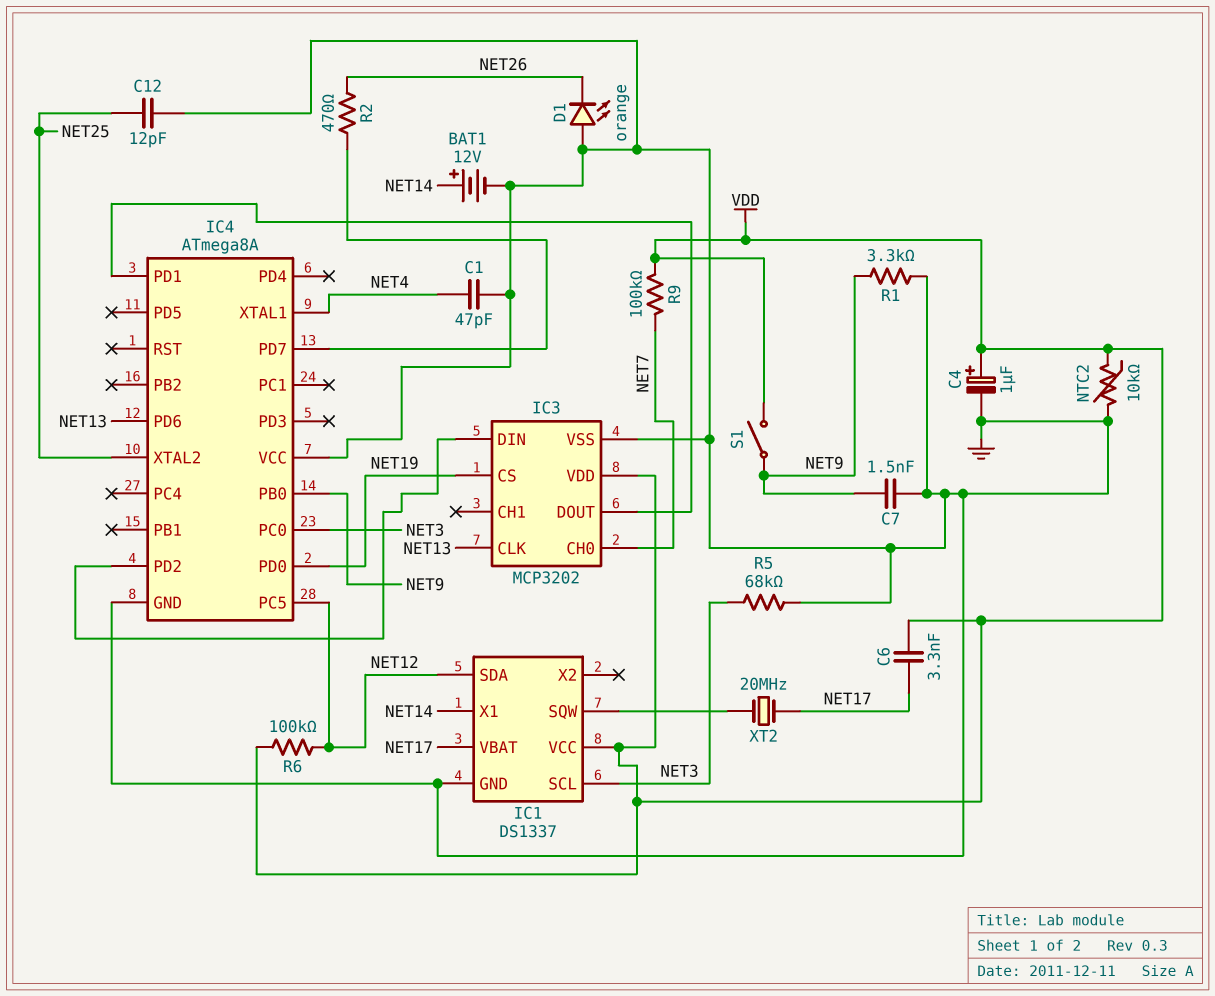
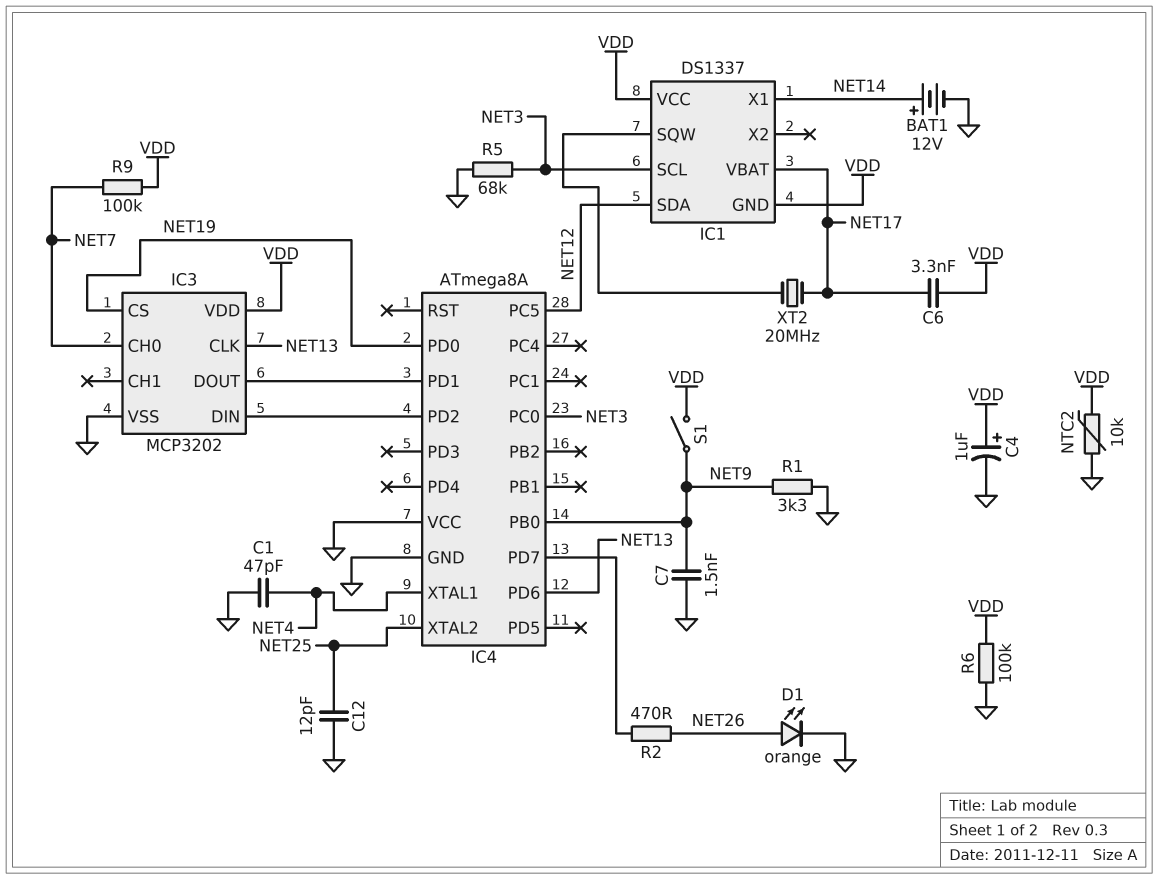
D1: LED orange (A GND, K NET26) -> LED orange (A NET26, K GND)
IC1 pin GND: GND -> VDD
R6: 100k (NET12, VDD) -> 100k (GND, VDD)

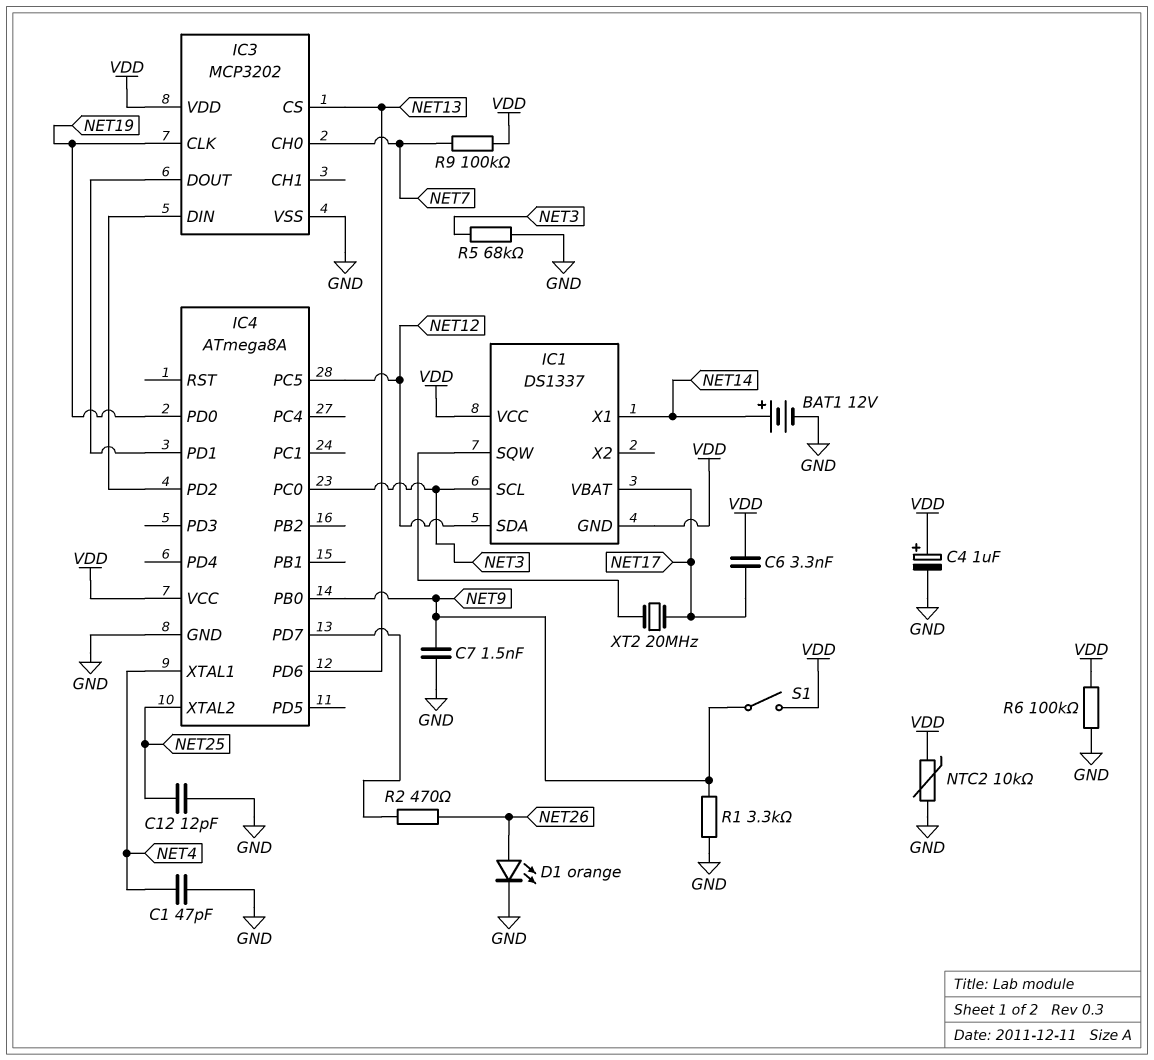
IC3 pin CLK: NET13 -> NET19
IC3 pin CS: NET19 -> NET13
IC4 pin VCC: GND -> VDD

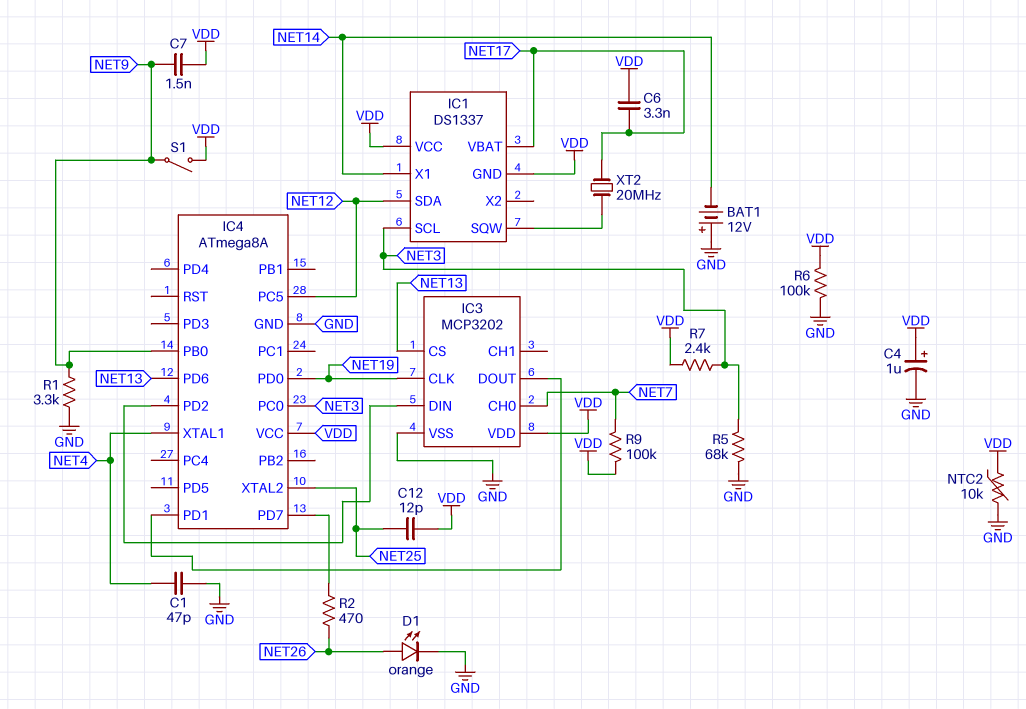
BAT1: 12V (plus NET14, minus GND) -> 12V (plus GND, minus NET14)
C7: 1.5nF (GND, NET9) -> 1.5nF (NET9, VDD)
C12: 12pF (GND, NET25) -> 12pF (NET25, VDD)
R7: none -> 2.4k (NET3, VDD)

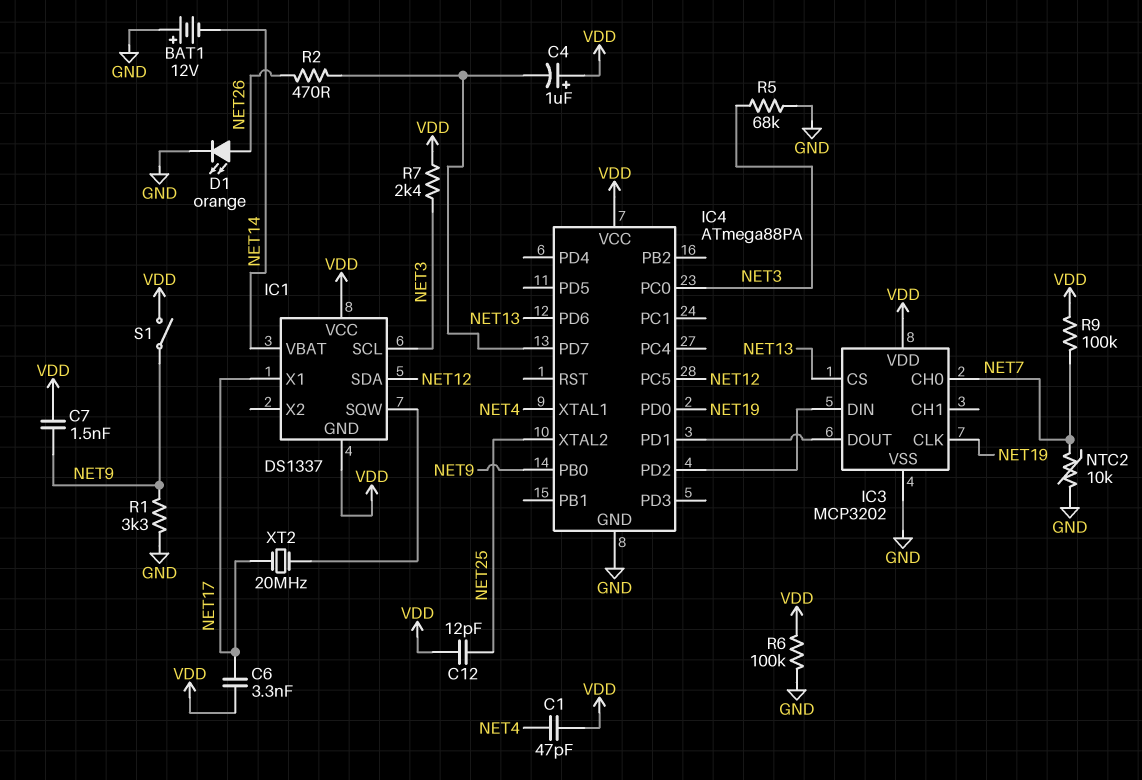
C1: 47pF (GND, NET4) -> 47pF (NET4, VDD)
C4: 1uF (plus VDD, minus GND) -> 1uF (plus VDD, minus IC4/PD7)
IC1 pin VBAT: NET17 -> NET14
IC1 pin X1: NET14 -> NET17
IC4: ATmega8A -> ATmega88PA
NTC2: 10k (GND, VDD) -> 10k (GND, NET7)

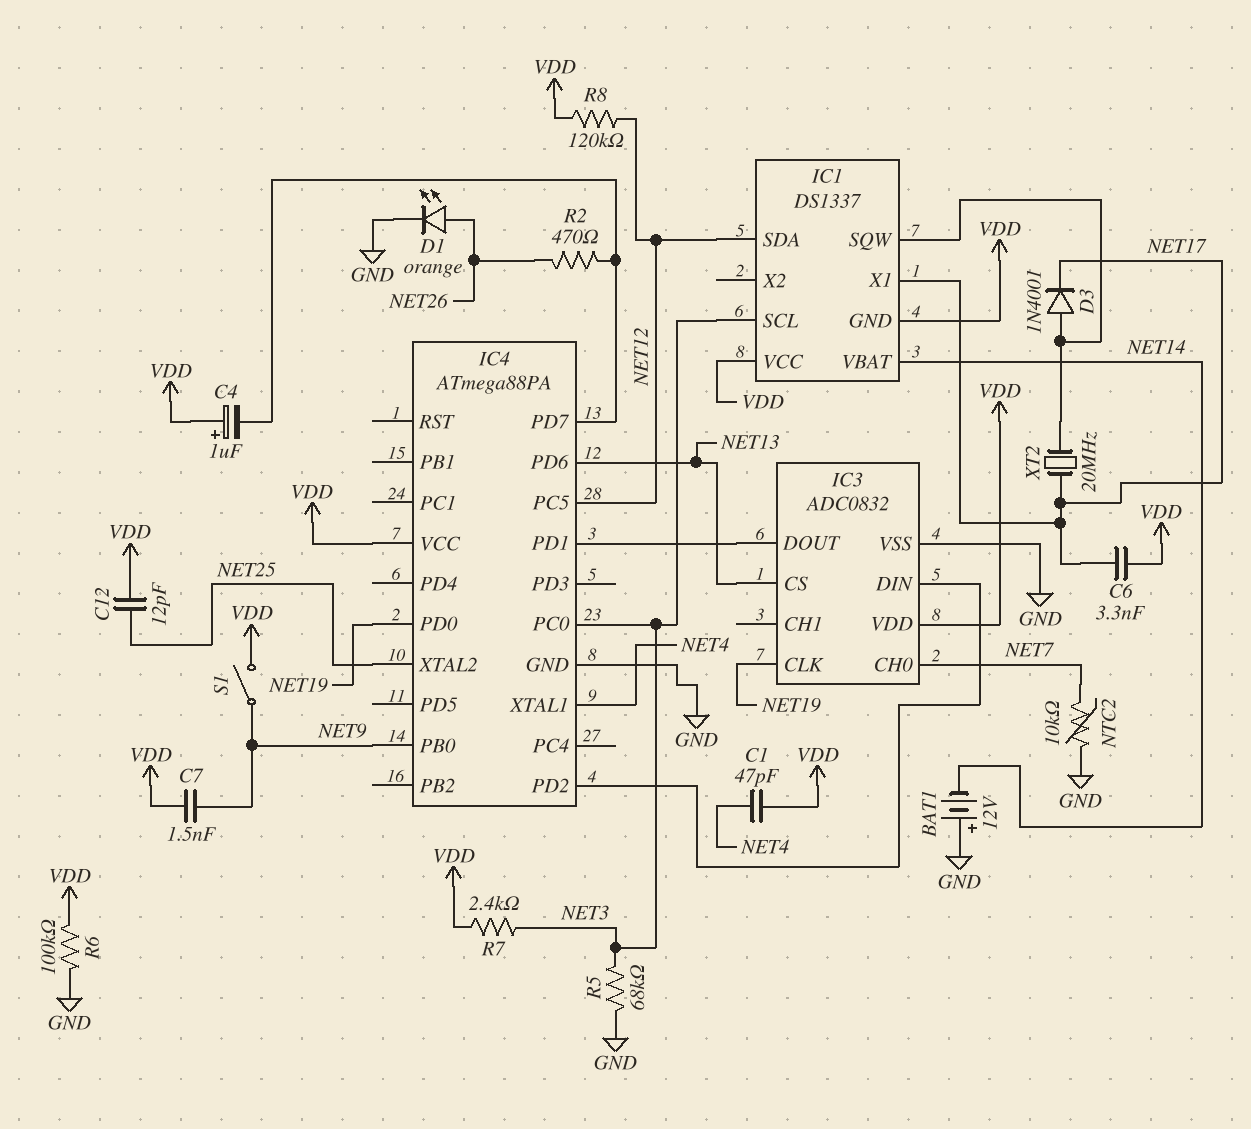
D3: none -> diode 1N4001 (A IC1/SQW, K NET17)
IC3: MCP3202 -> ADC0832
R1: 3.3k (GND, NET9) -> none
R8: none -> 120k (NET12, VDD)
R9: 100k (NET7, VDD) -> none

